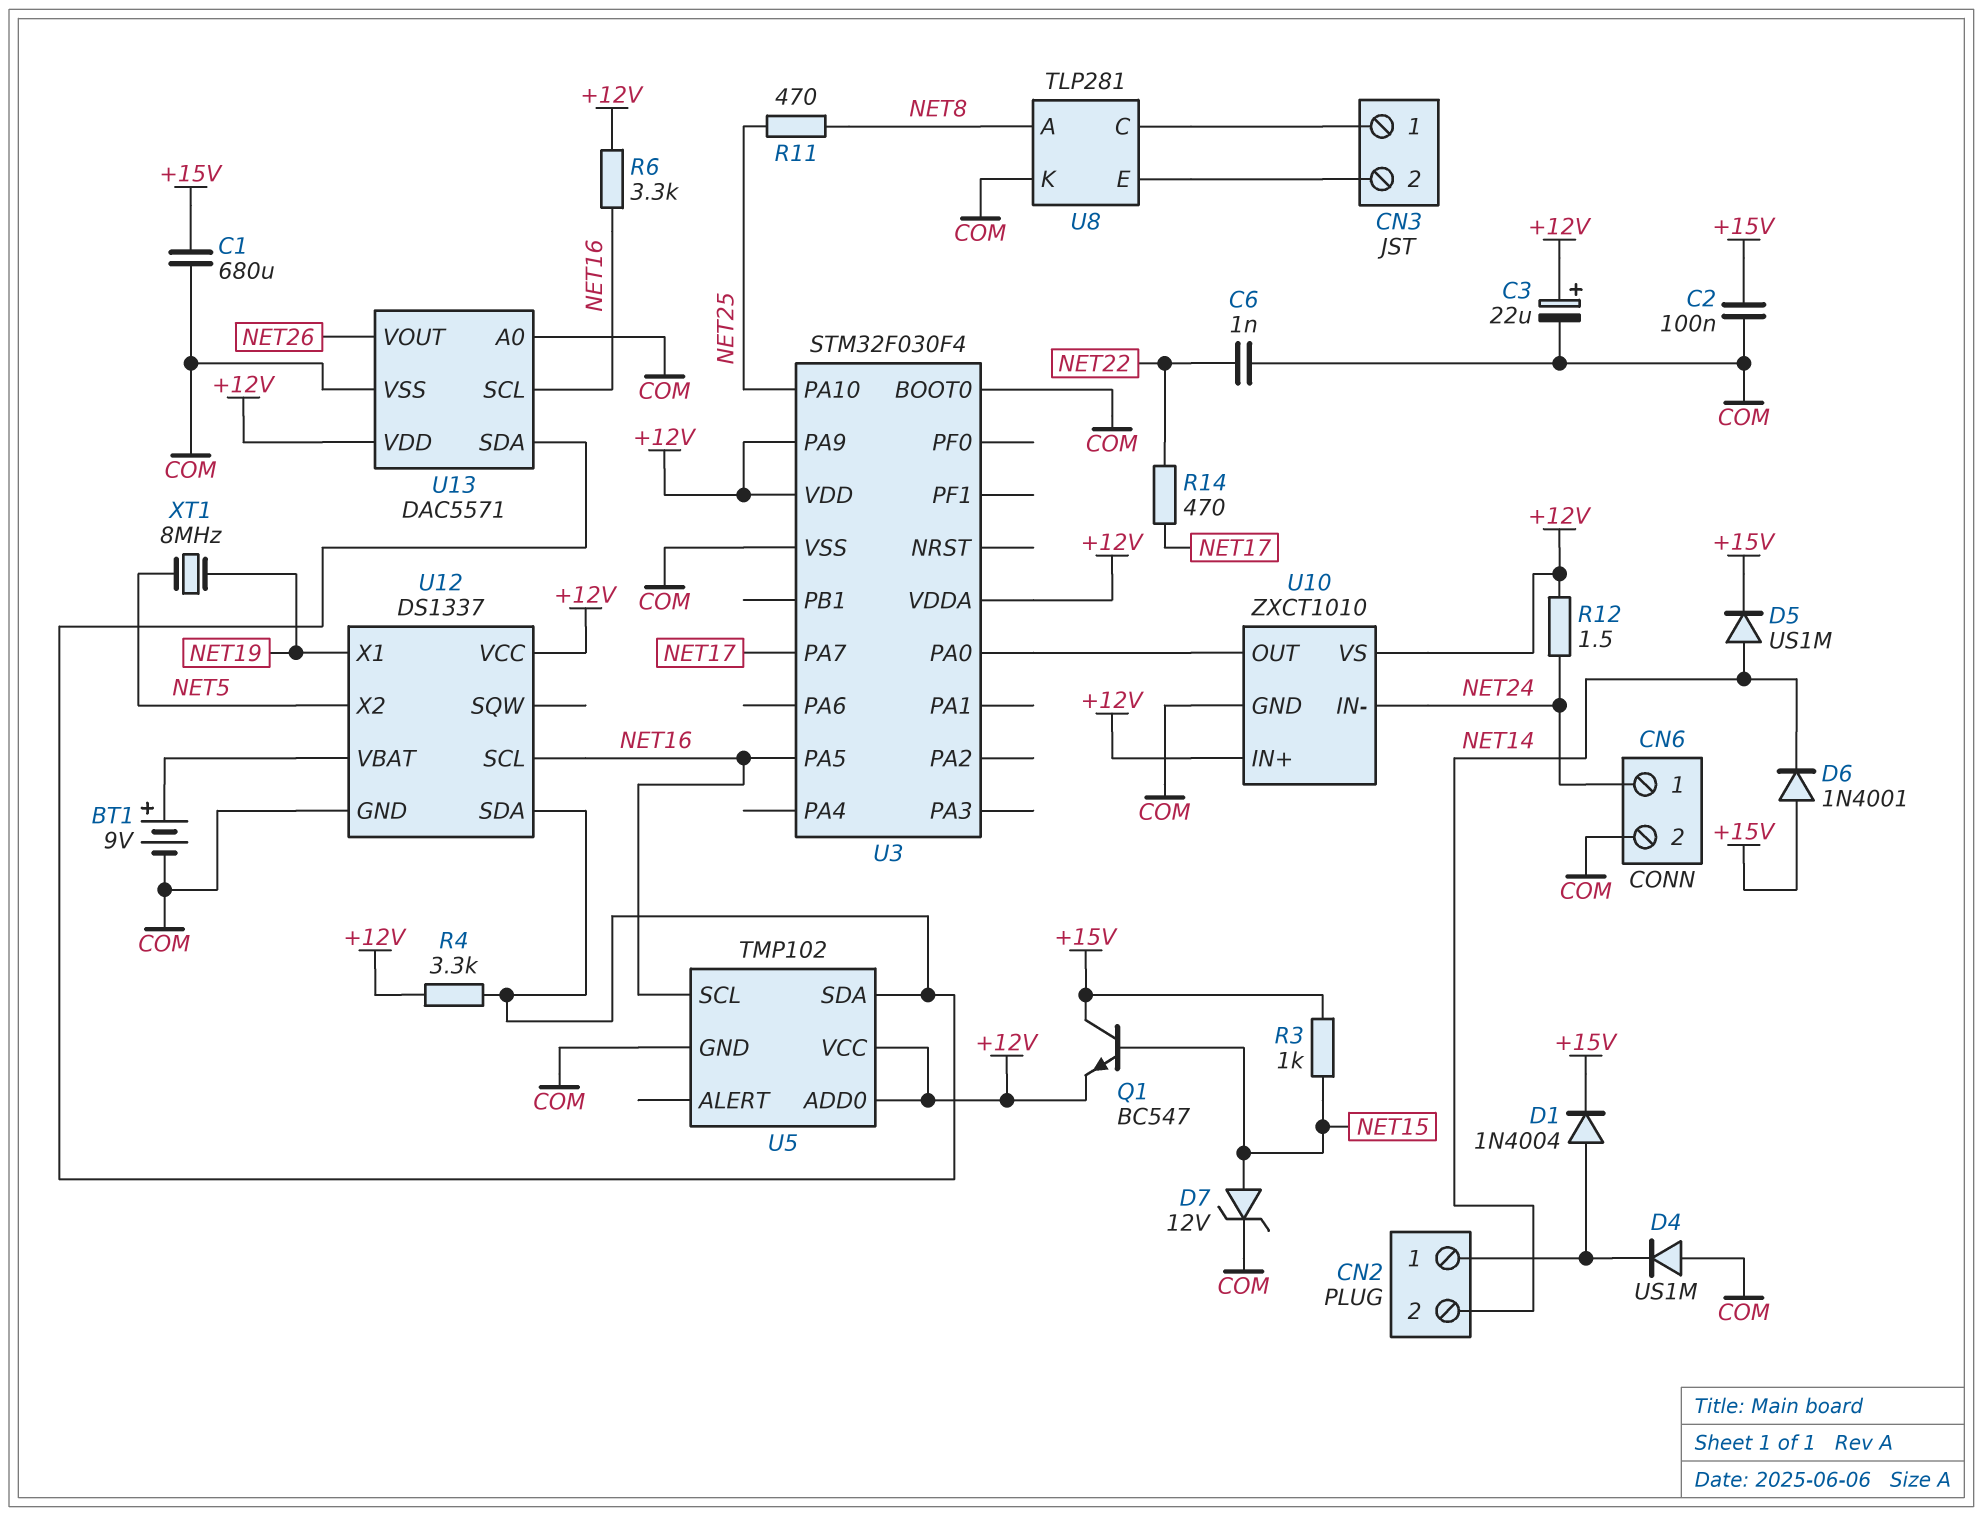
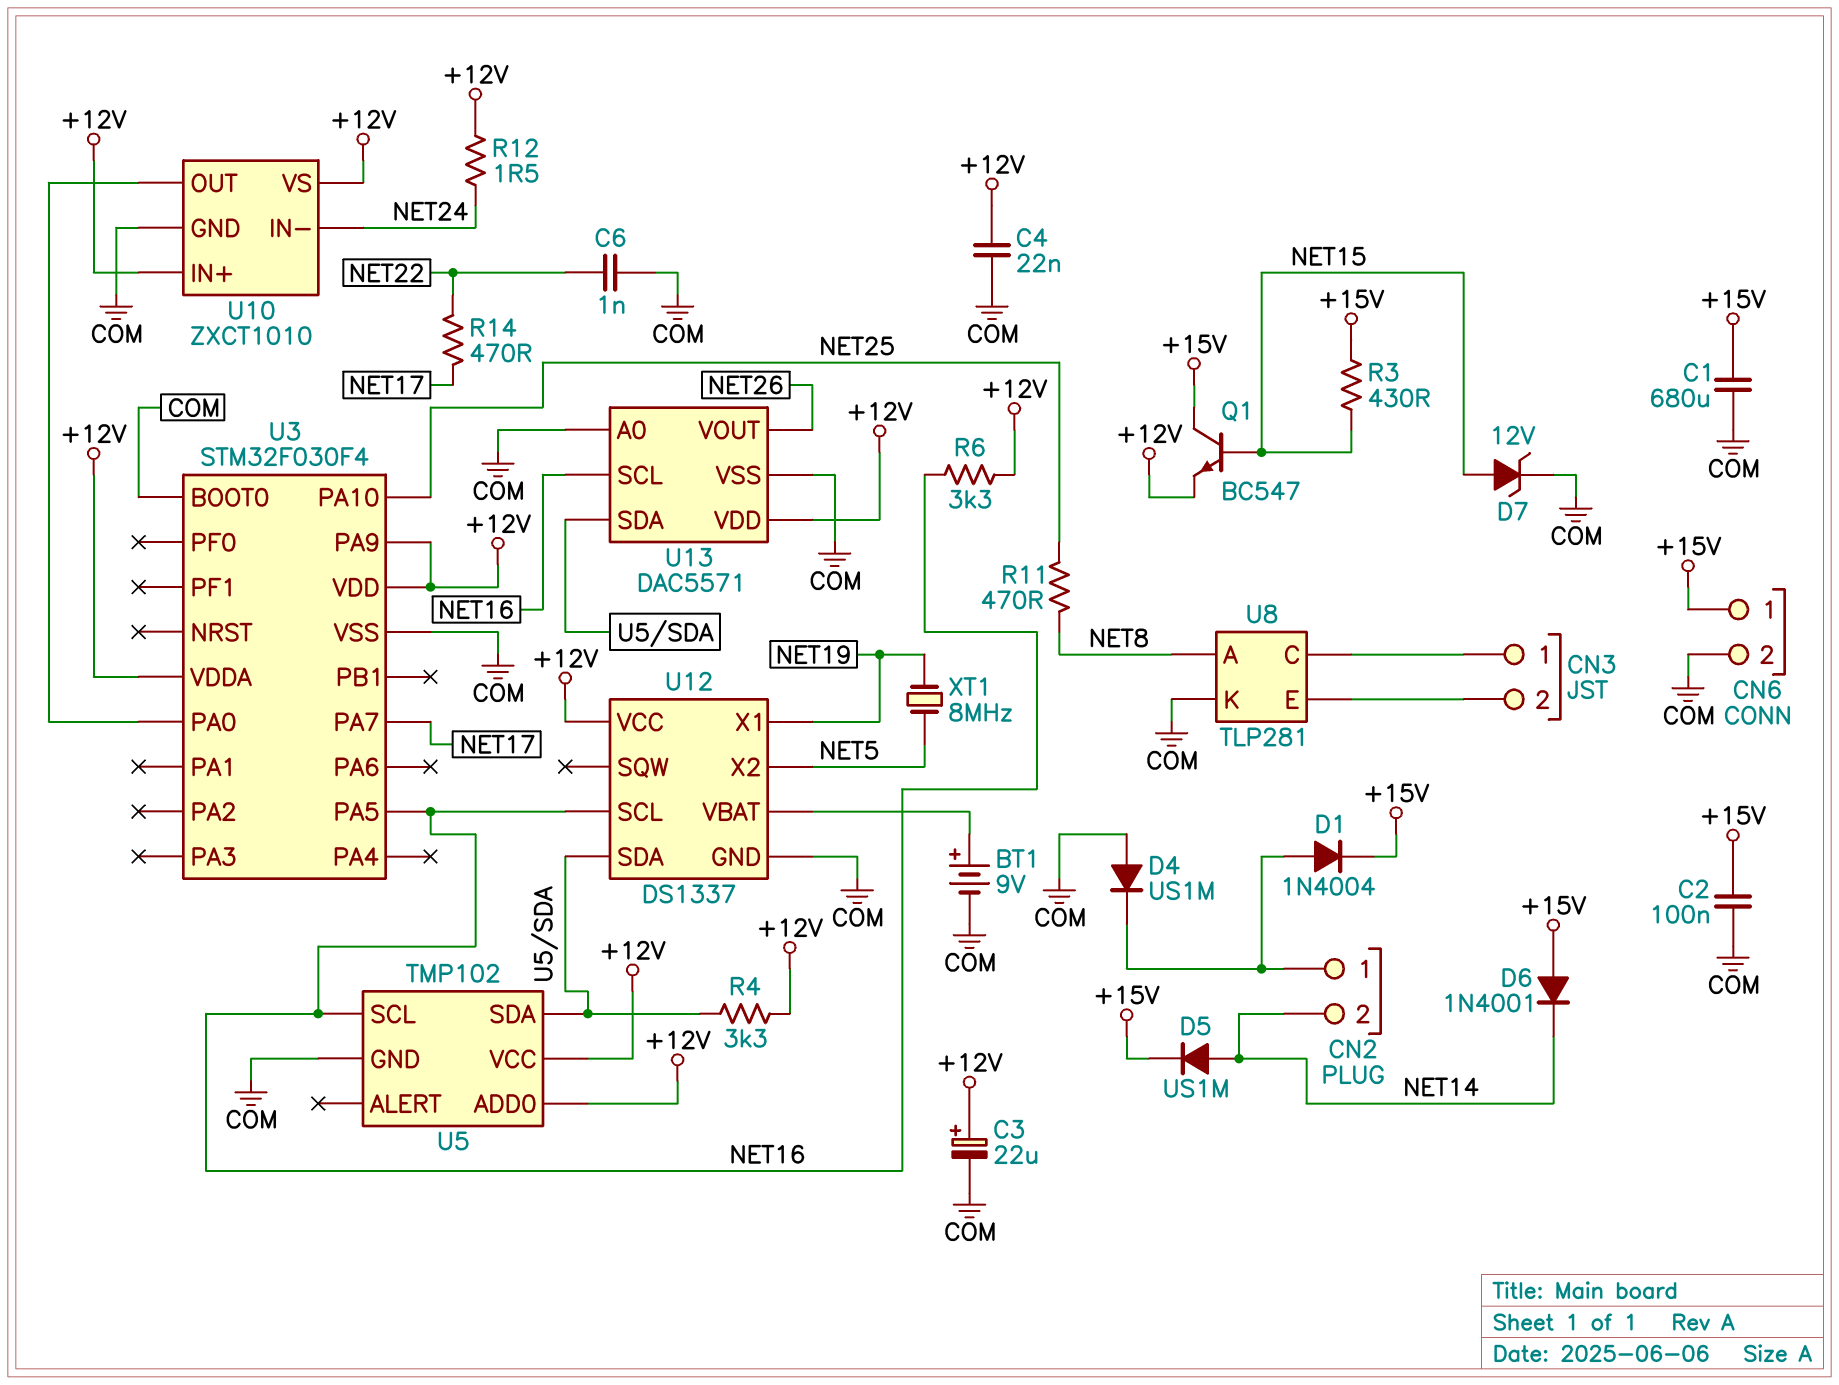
C4: none -> 22nF (+12V, COM)
CN6 pin 1: NET24 -> +15V
R3: 1k (+15V, NET15) -> 430 (+15V, NET15)

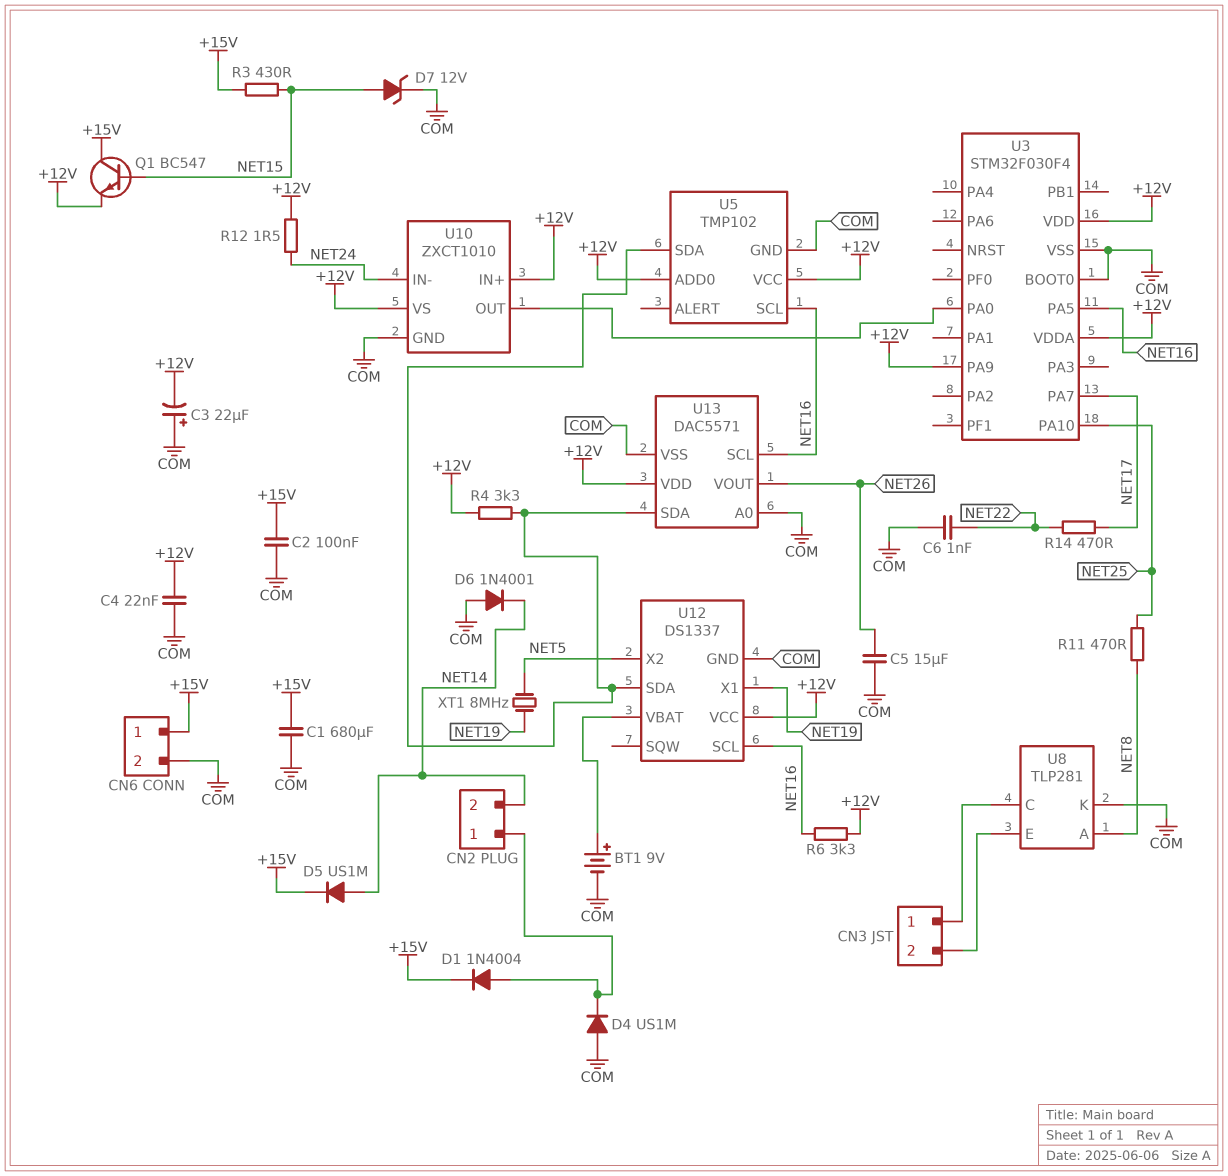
C3: 22uF (plus +12V, minus COM) -> 22uF (plus COM, minus +12V)
C5: none -> 15uF (COM, NET26)
D6: diode 1N4001 (A +15V, K NET14) -> diode 1N4001 (A COM, K NET14)

